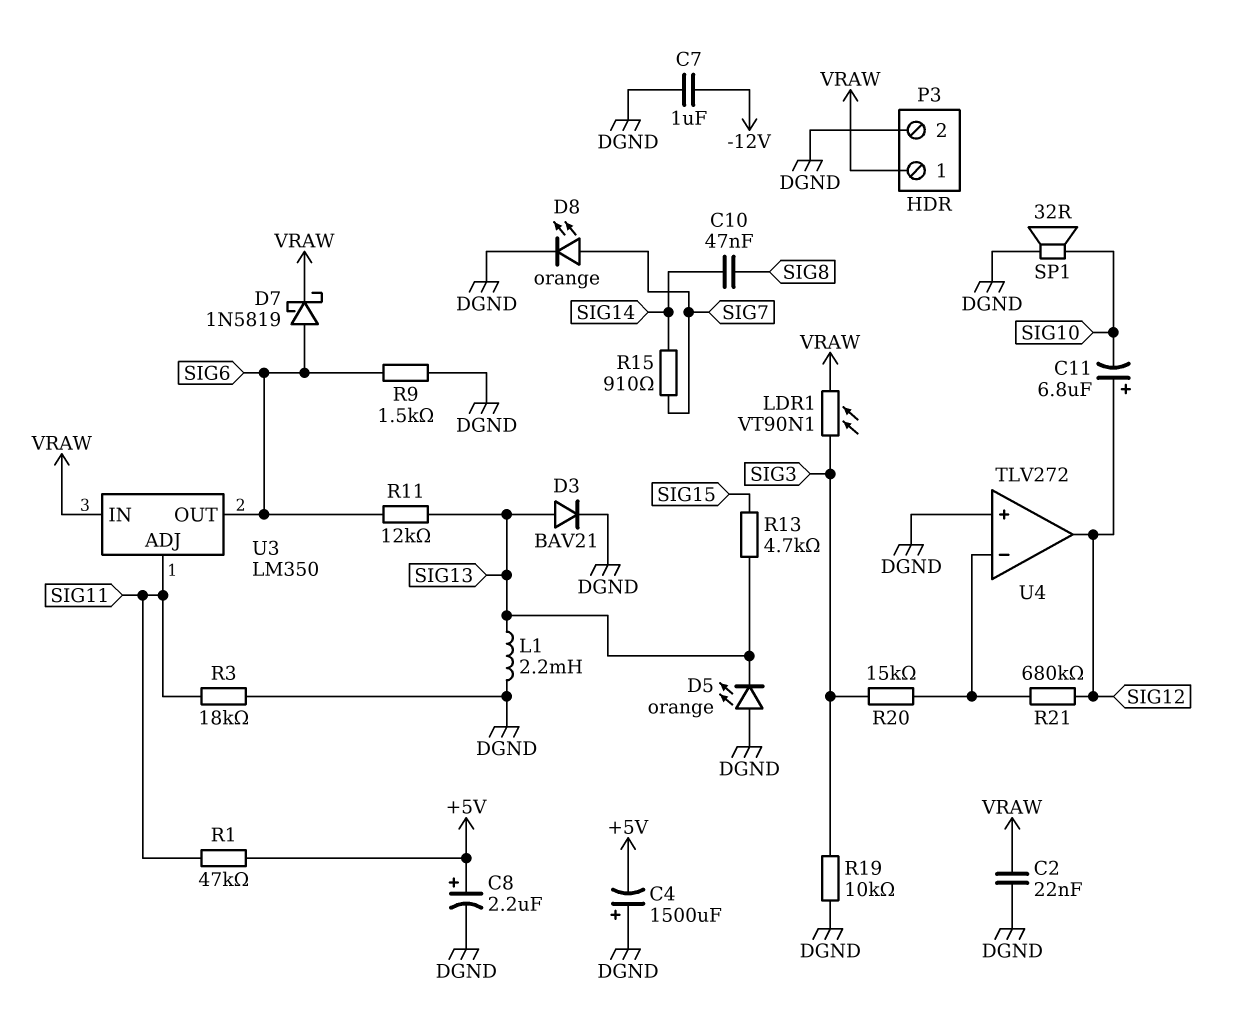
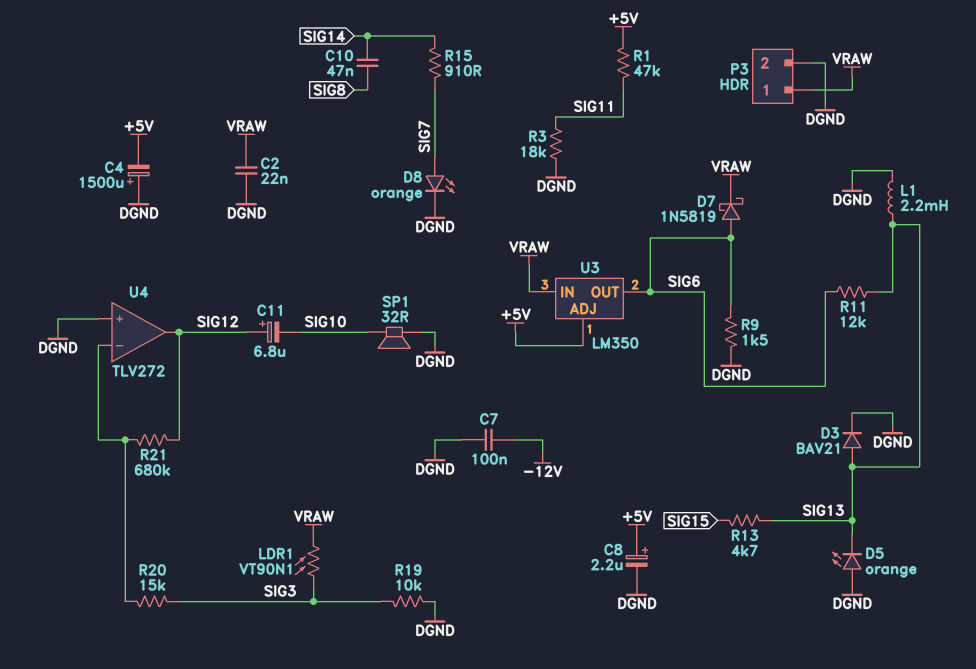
C7: 1uF (-12V, DGND) -> 100nF (-12V, DGND)
U3 pin ADJ: SIG11 -> +5V

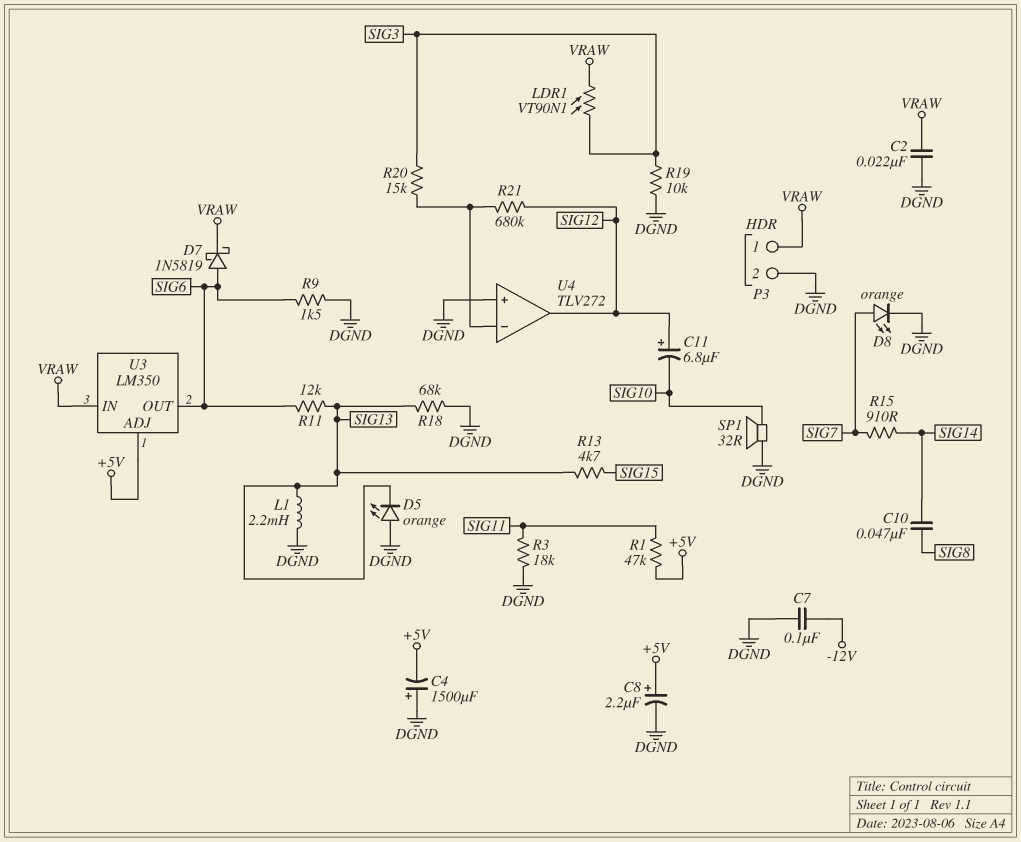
D3: diode BAV21 (A SIG13, K DGND) -> none
R18: none -> 68k (DGND, SIG13)

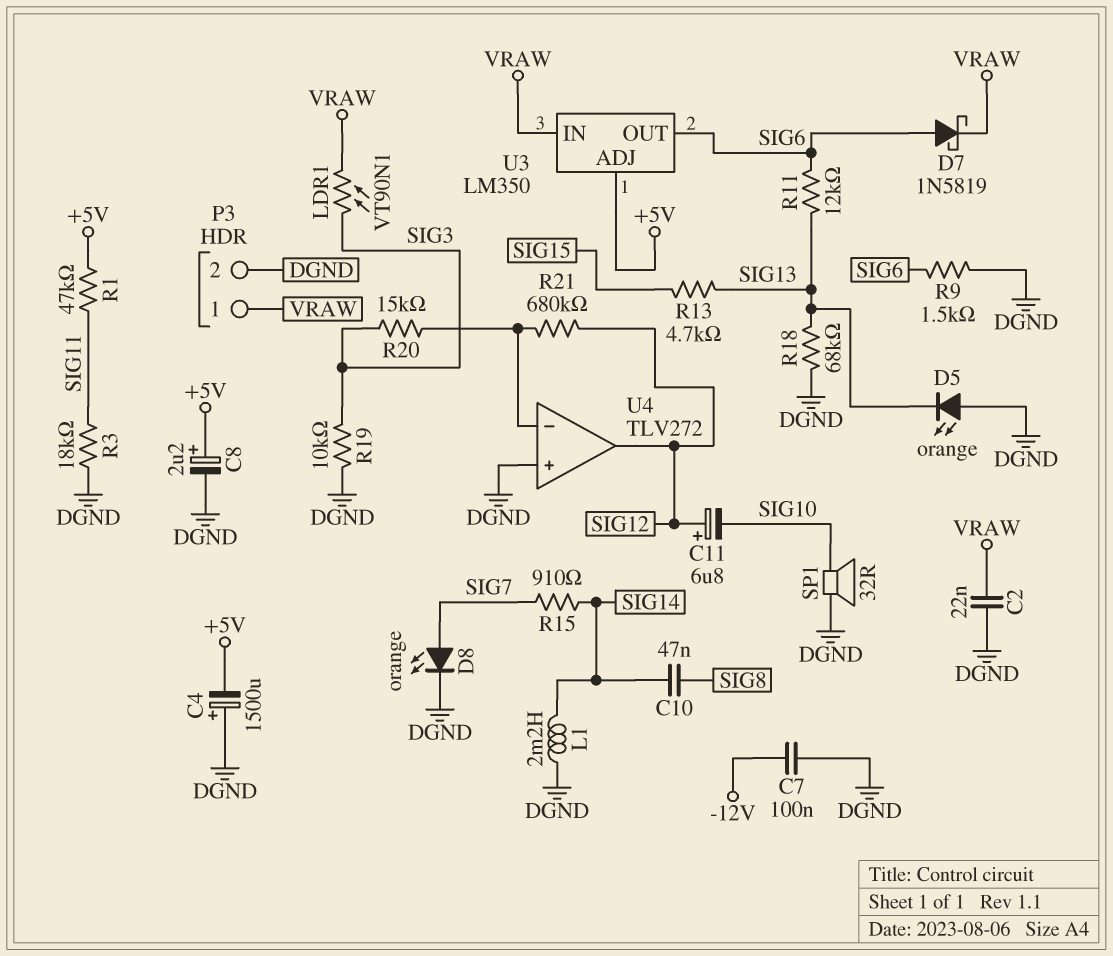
L1: 2.2mH (DGND, SIG13) -> 2.2mH (DGND, SIG14)

